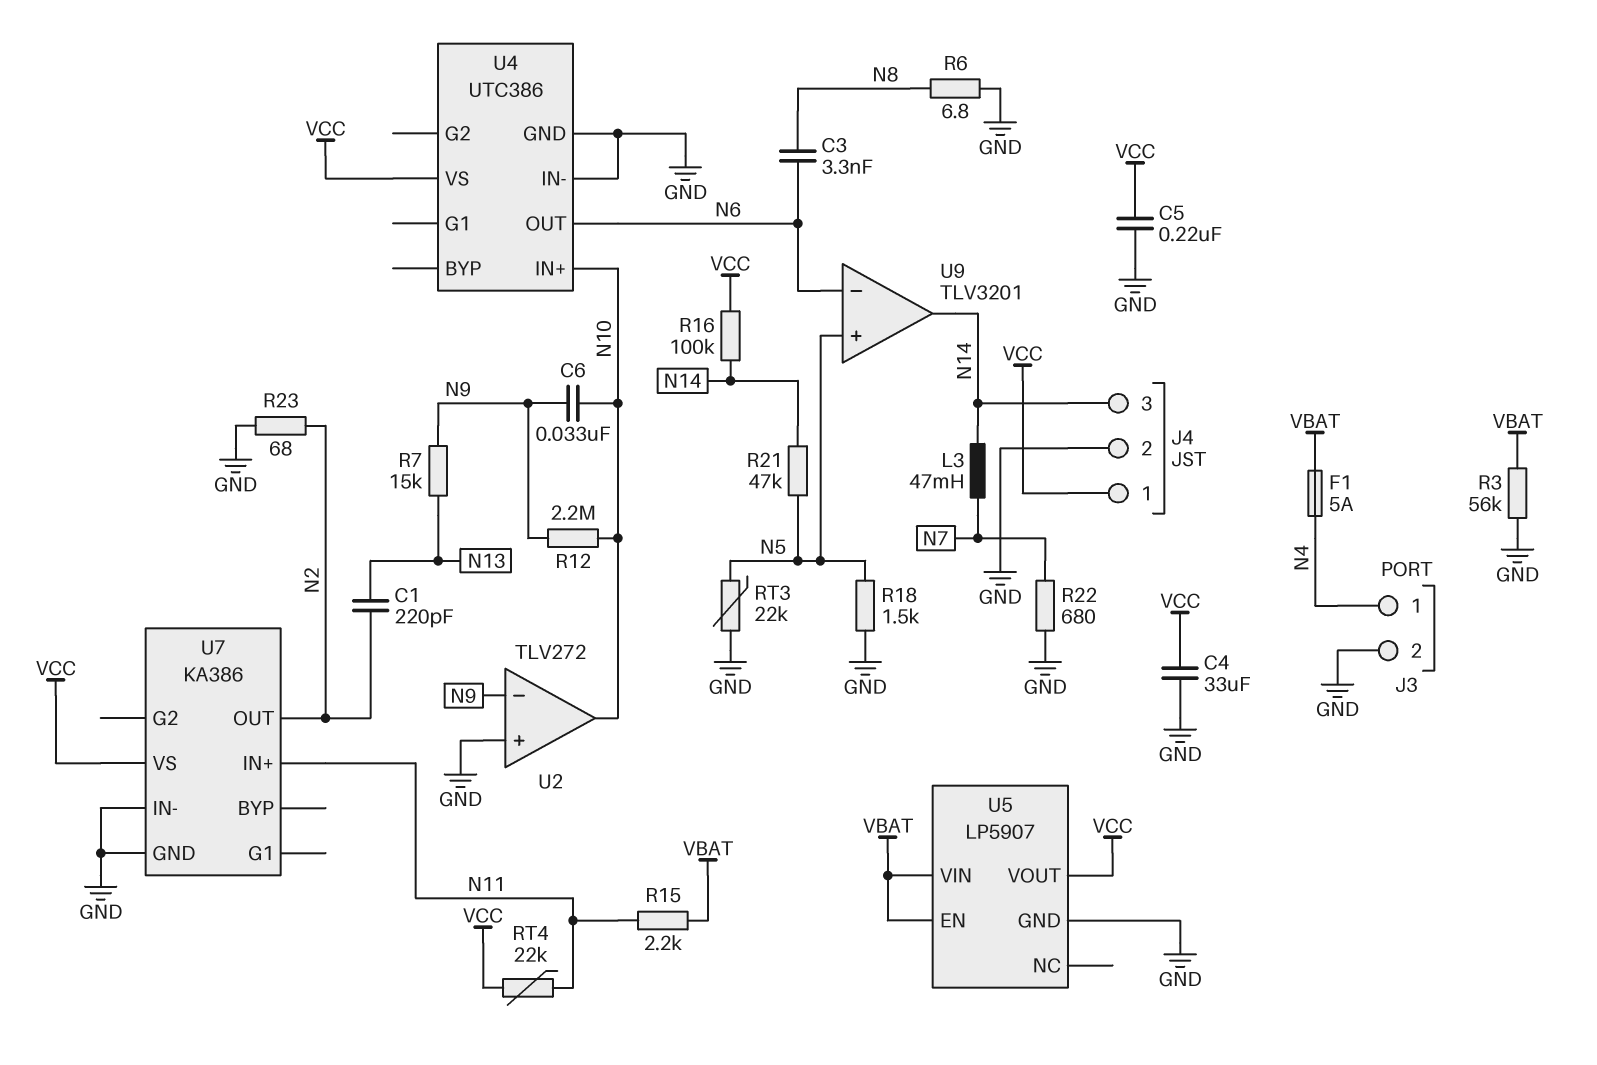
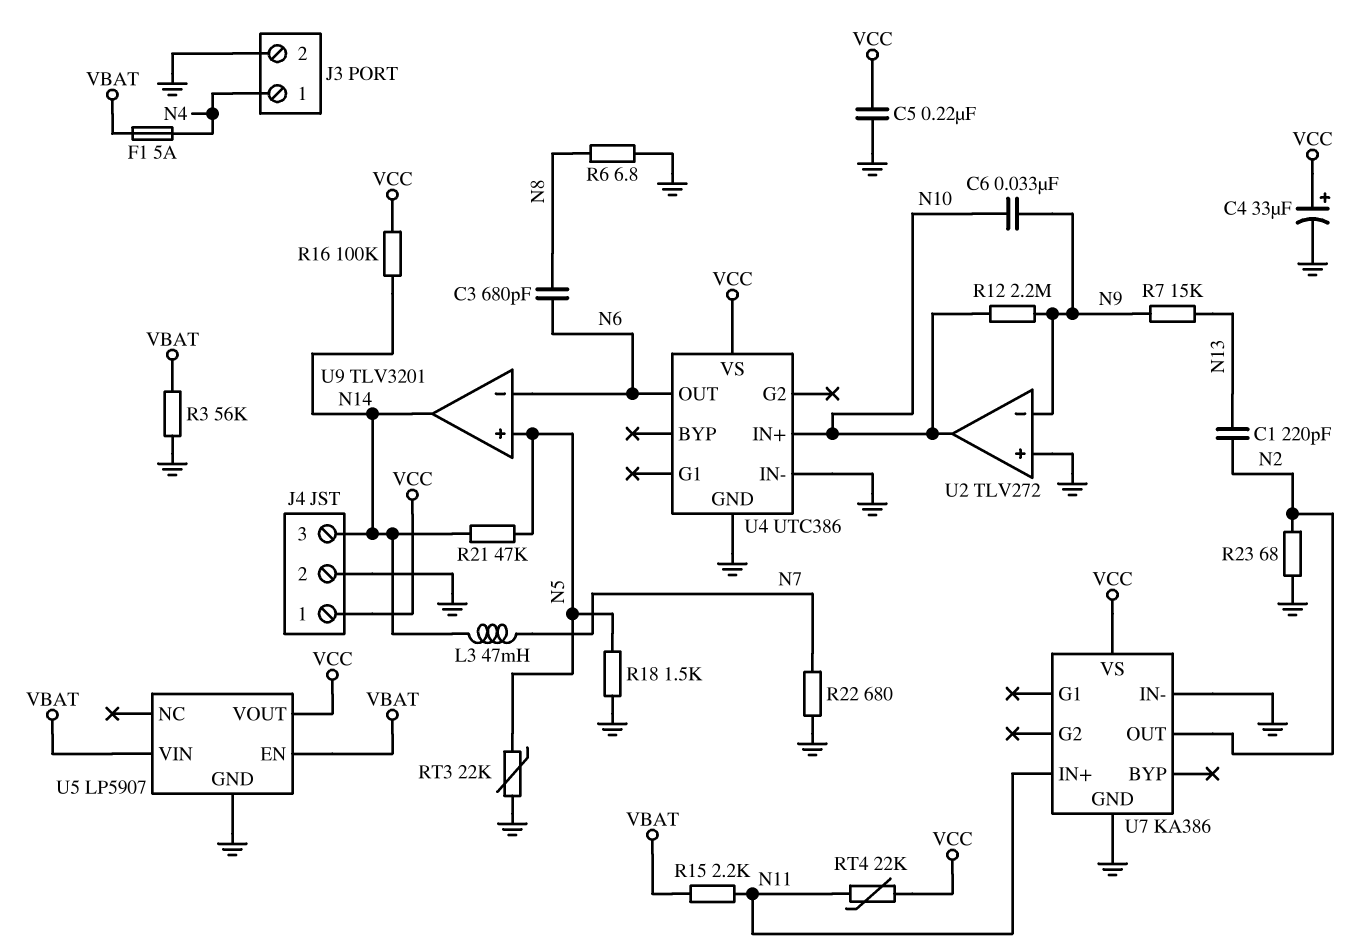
C3: 3.3nF (N6, N8) -> 680pF (N6, N8)
C4: 33uF (GND, VCC) -> 33uF (plus VCC, minus GND)

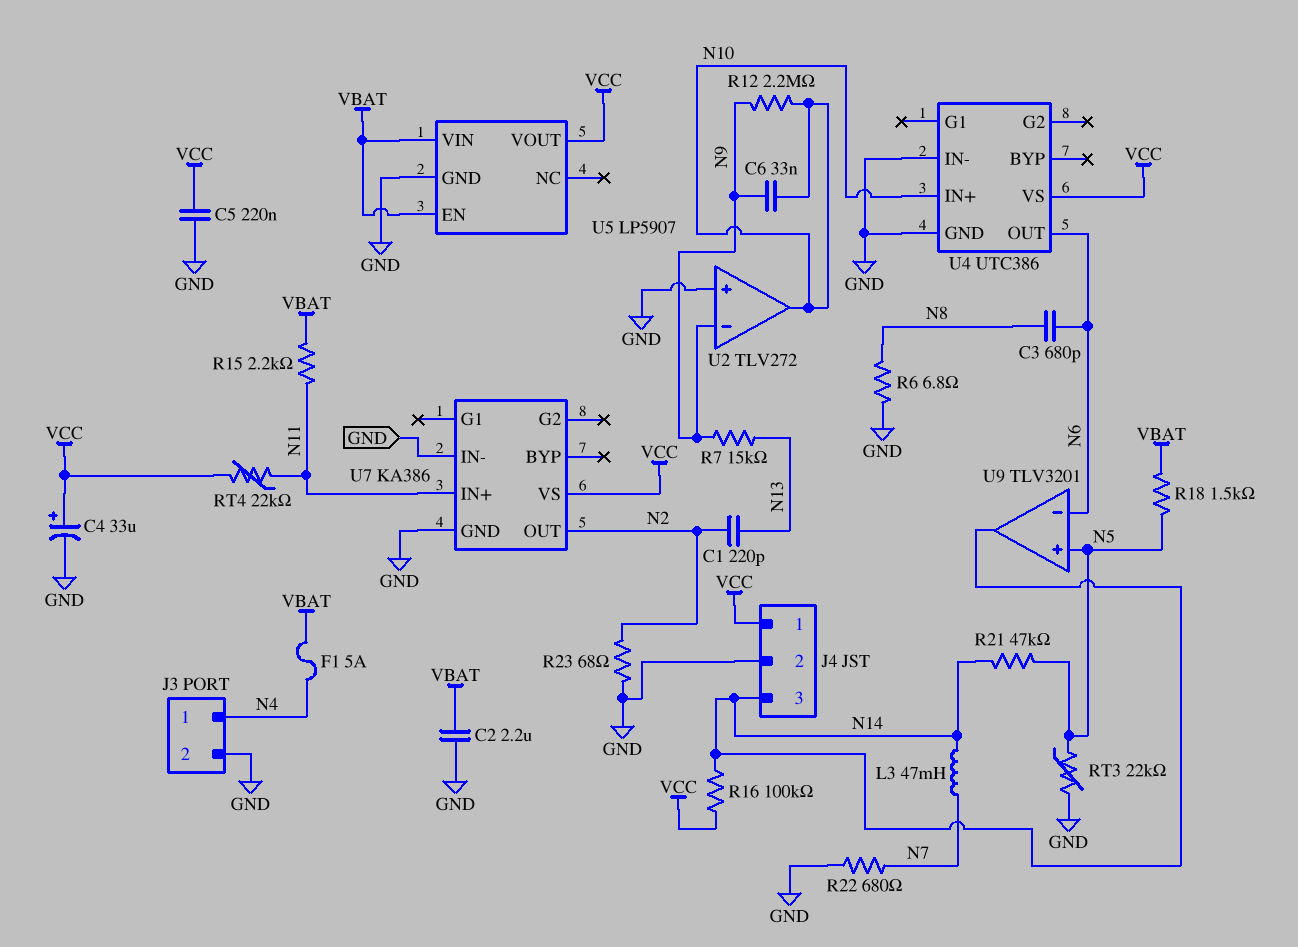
C2: none -> 2.2uF (GND, VBAT)
R3: 56k (GND, VBAT) -> none
R18: 1.5k (GND, N5) -> 1.5k (N5, VBAT)

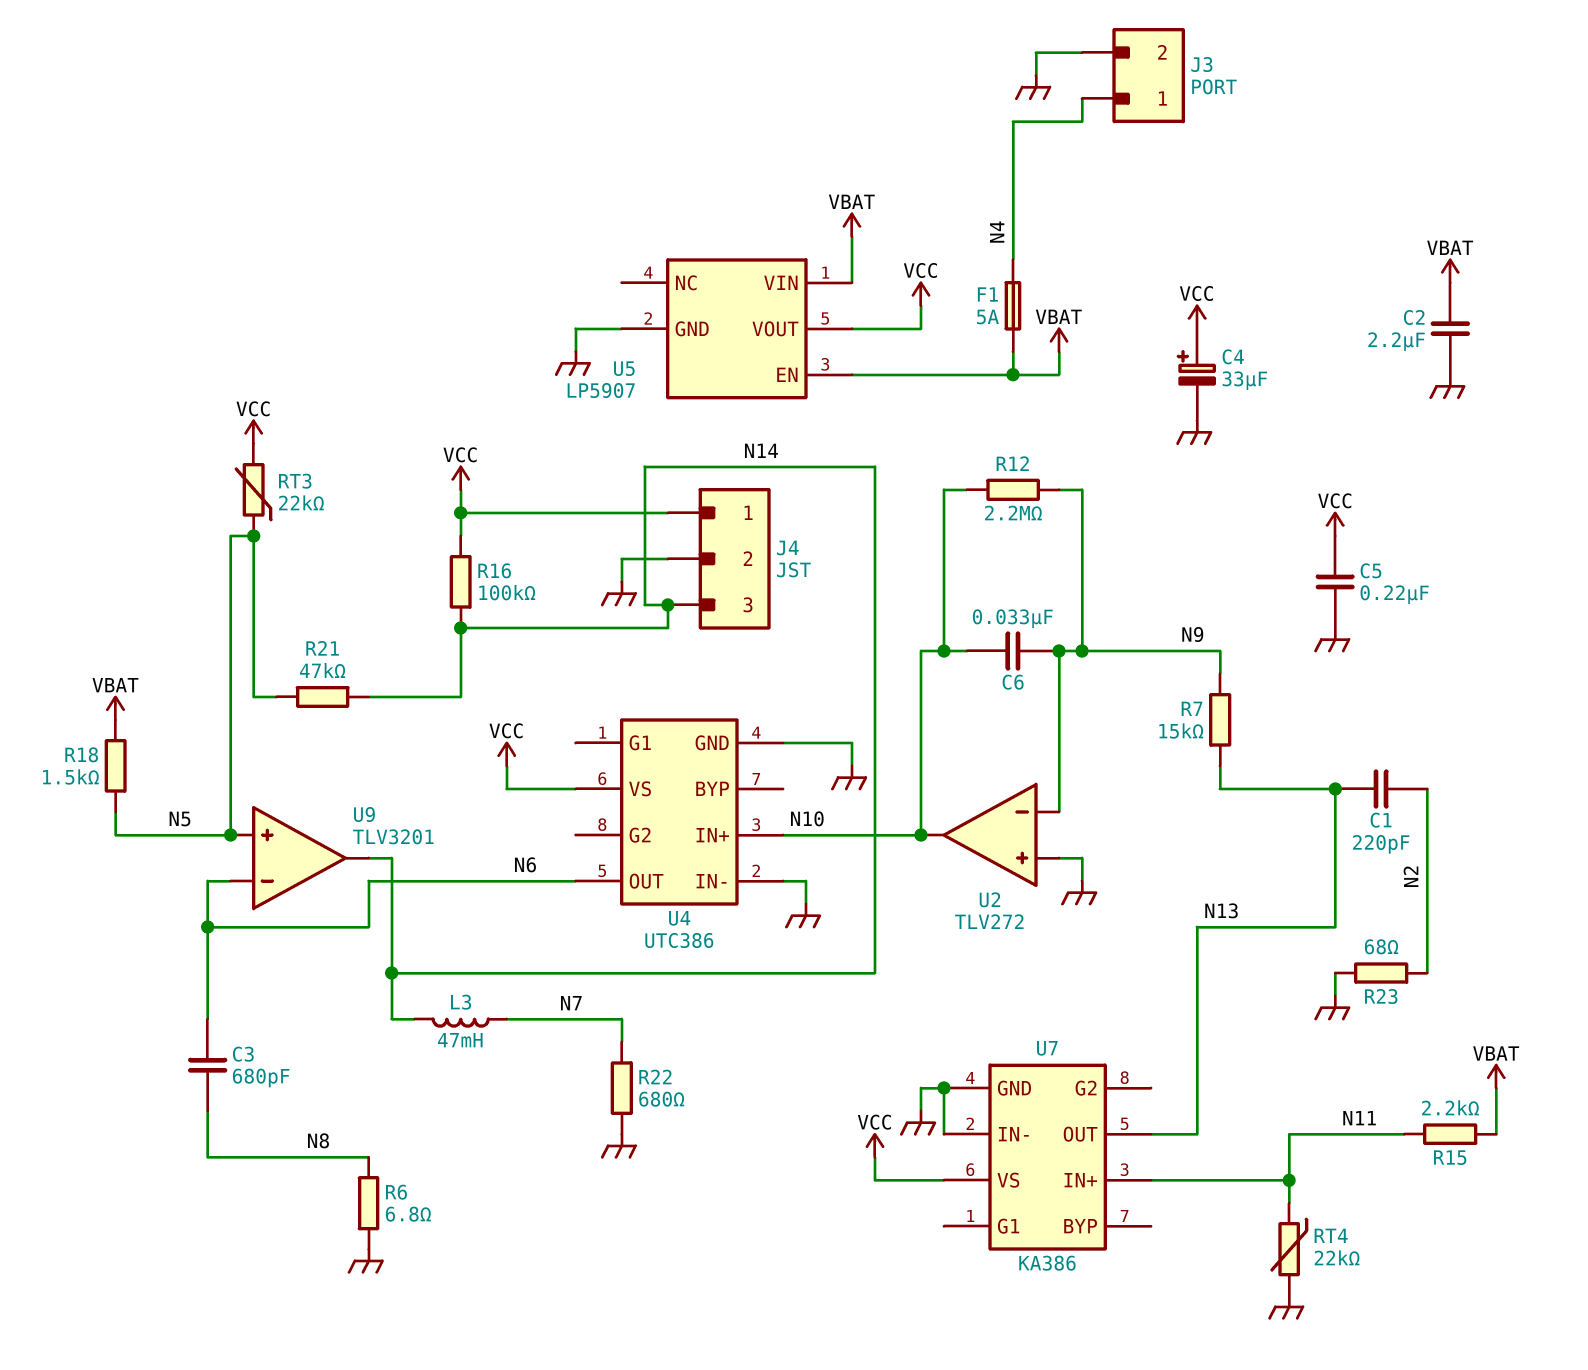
RT3: 22k (GND, N5) -> 22k (N5, VCC)
RT4: 22k (N11, VCC) -> 22k (GND, N11)
U7 pin OUT: N2 -> N13

